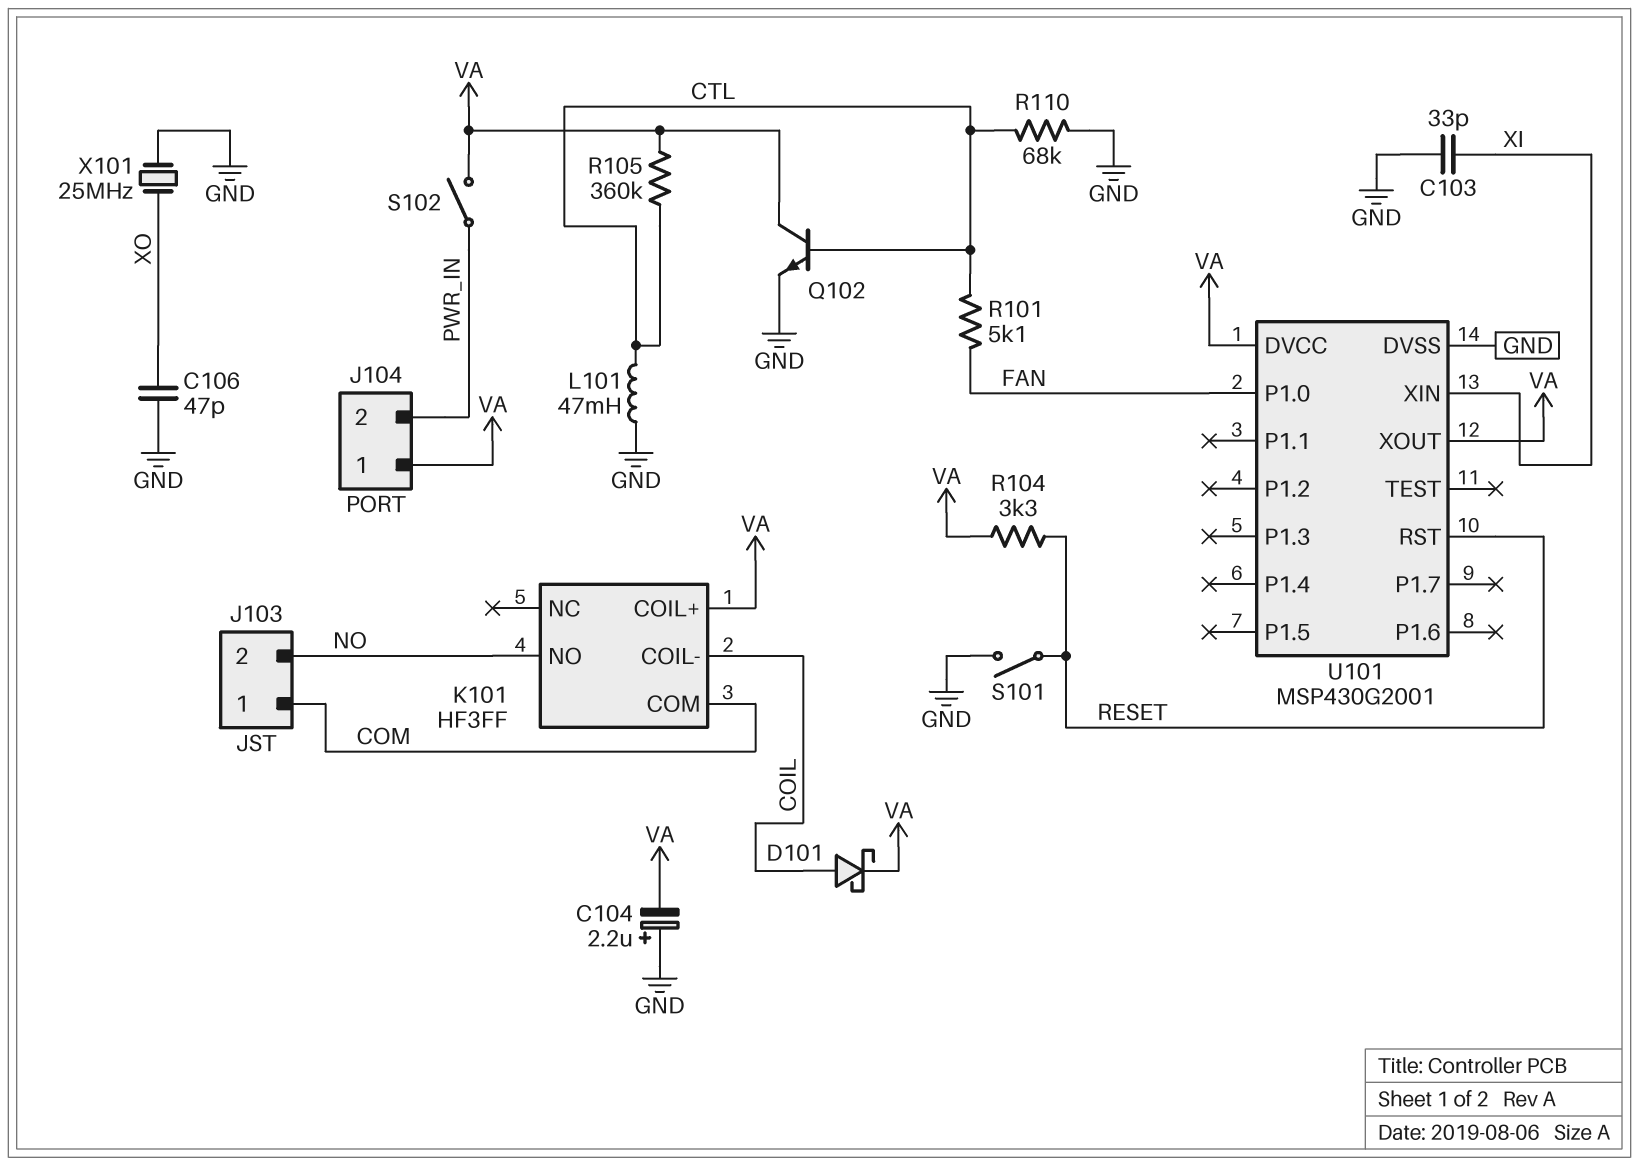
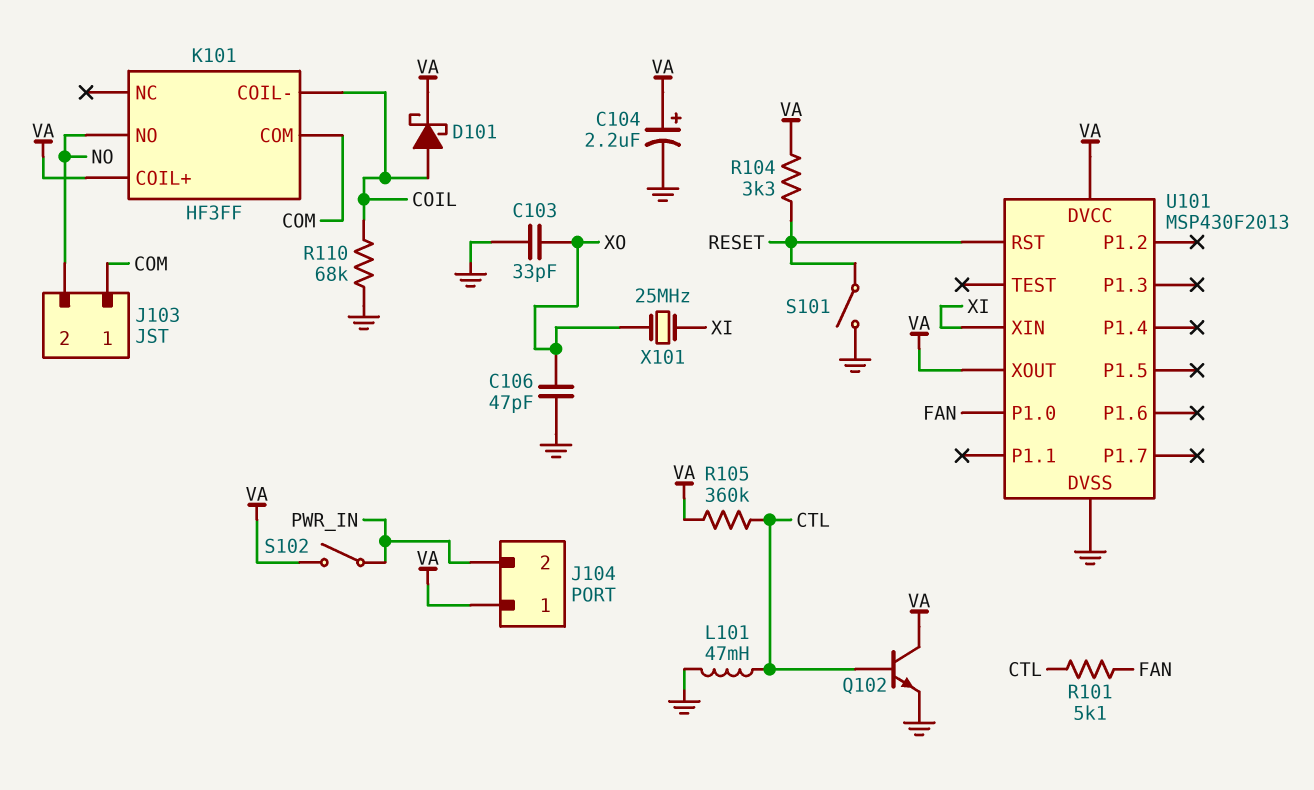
C103: 33pF (GND, XI) -> 33pF (GND, XO)
C104: 2.2uF (plus GND, minus VA) -> 2.2uF (plus VA, minus GND)
R110: 68k (CTL, GND) -> 68k (COIL, GND)
U101: MSP430G2001 -> MSP430F2013
X101: 25MHz (GND, XO) -> 25MHz (XI, XO)

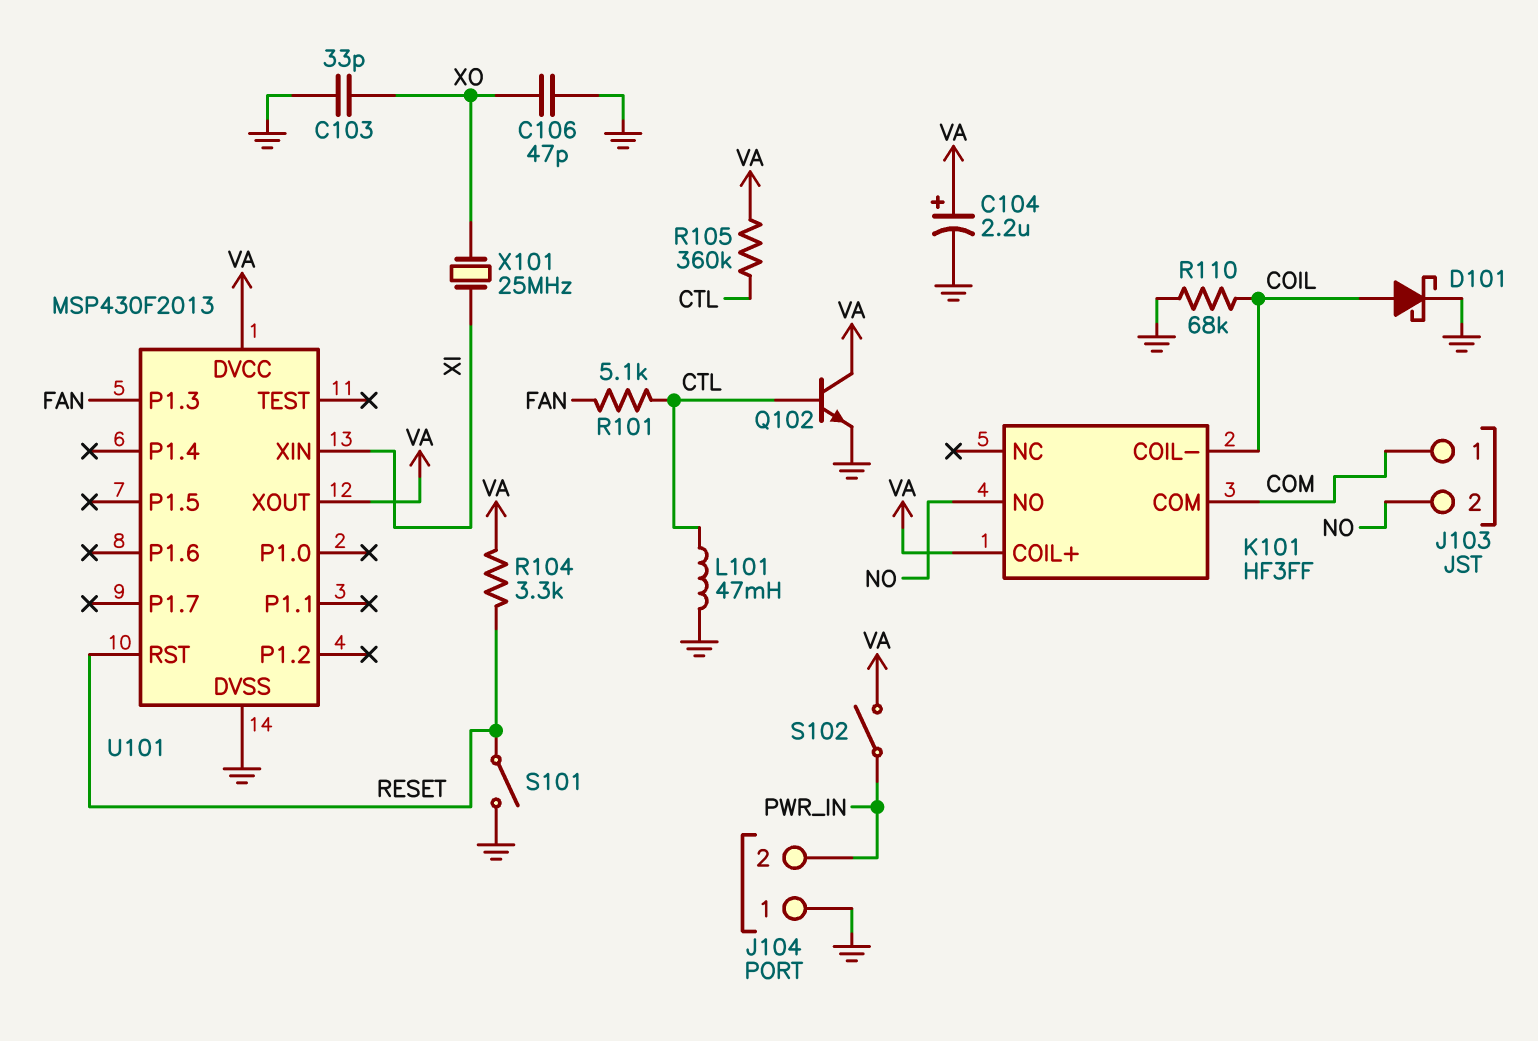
D101: schottky (A COIL, K VA) -> schottky (A COIL, K GND)
J104 pin 1: VA -> GND
U101 pin P1.0: FAN -> none
U101 pin P1.3: none -> FAN

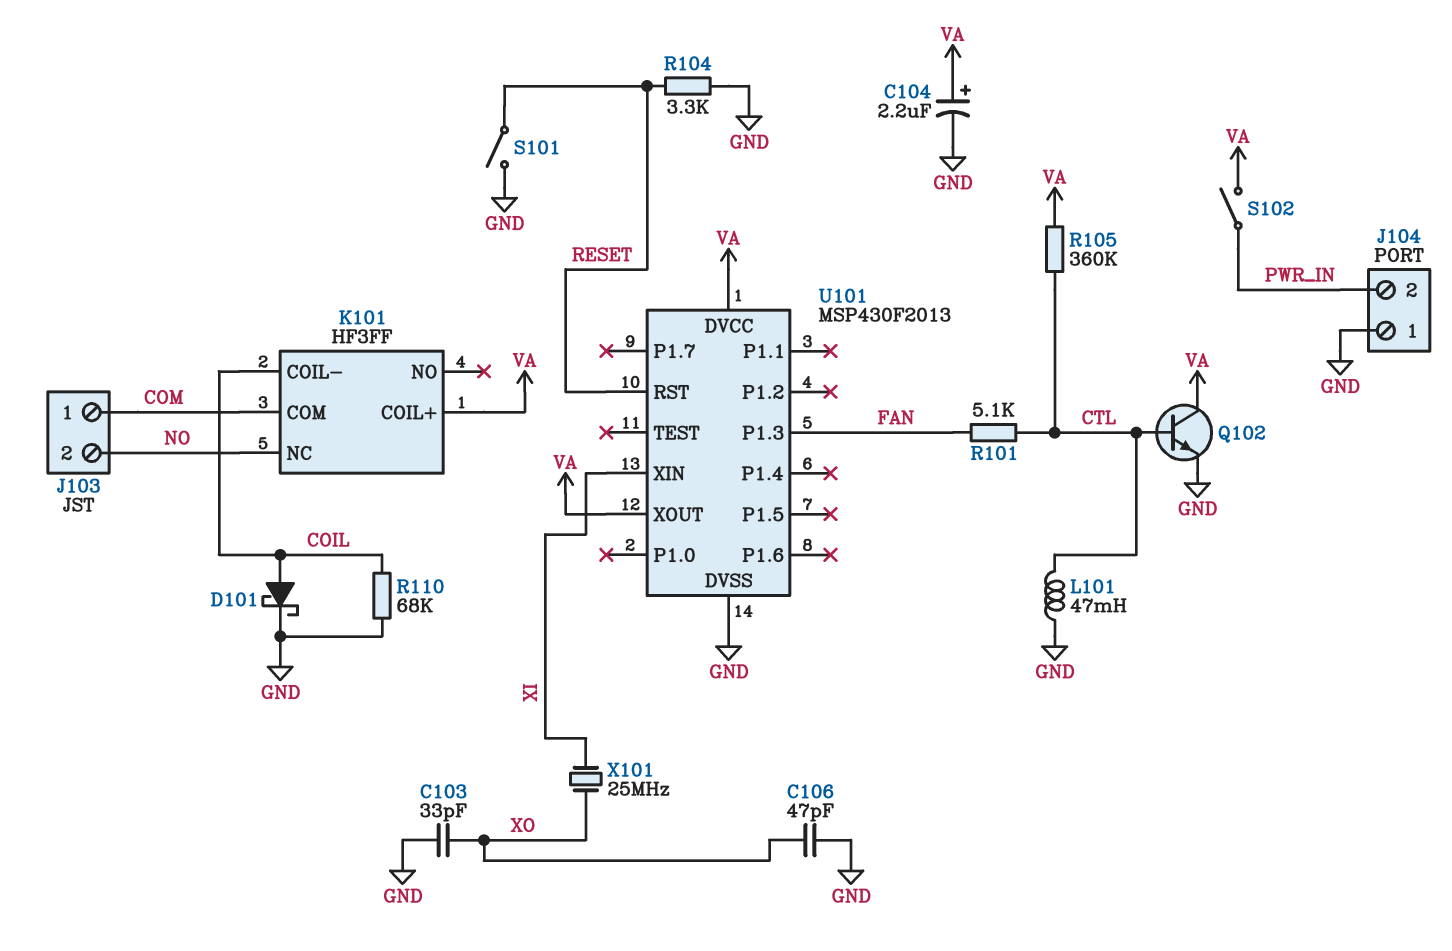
K101 pin NC: none -> NO
K101 pin NO: NO -> none
R104: 3.3k (RESET, VA) -> 3.3k (GND, RESET)

